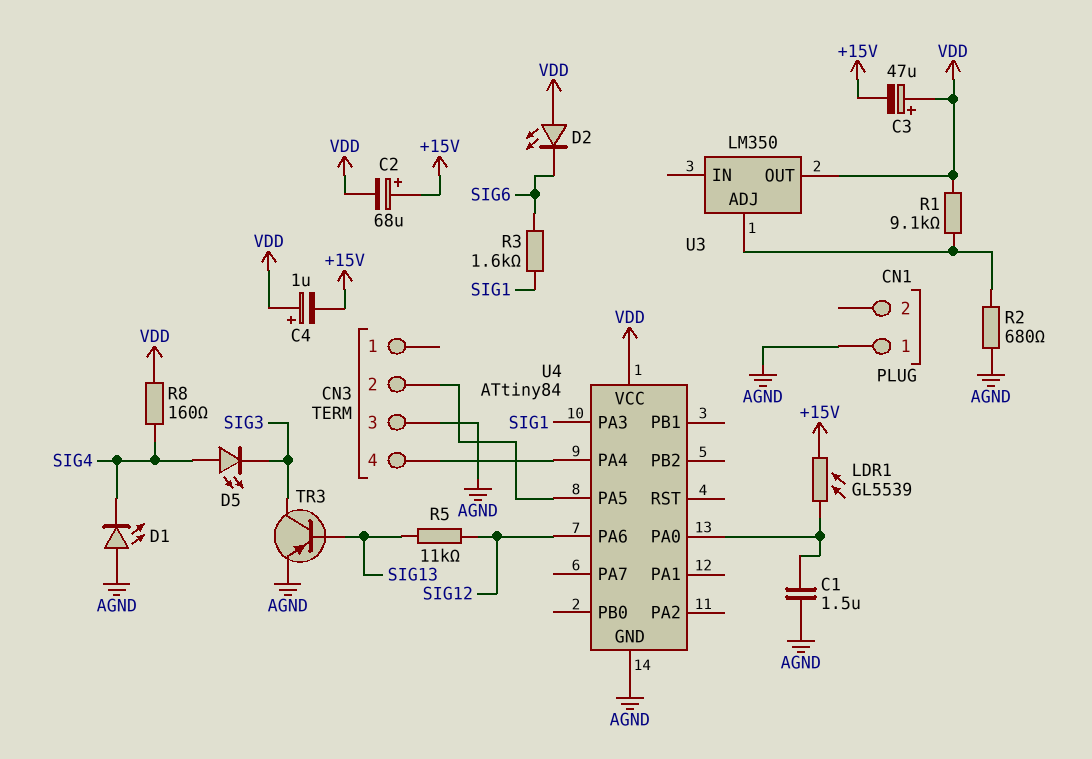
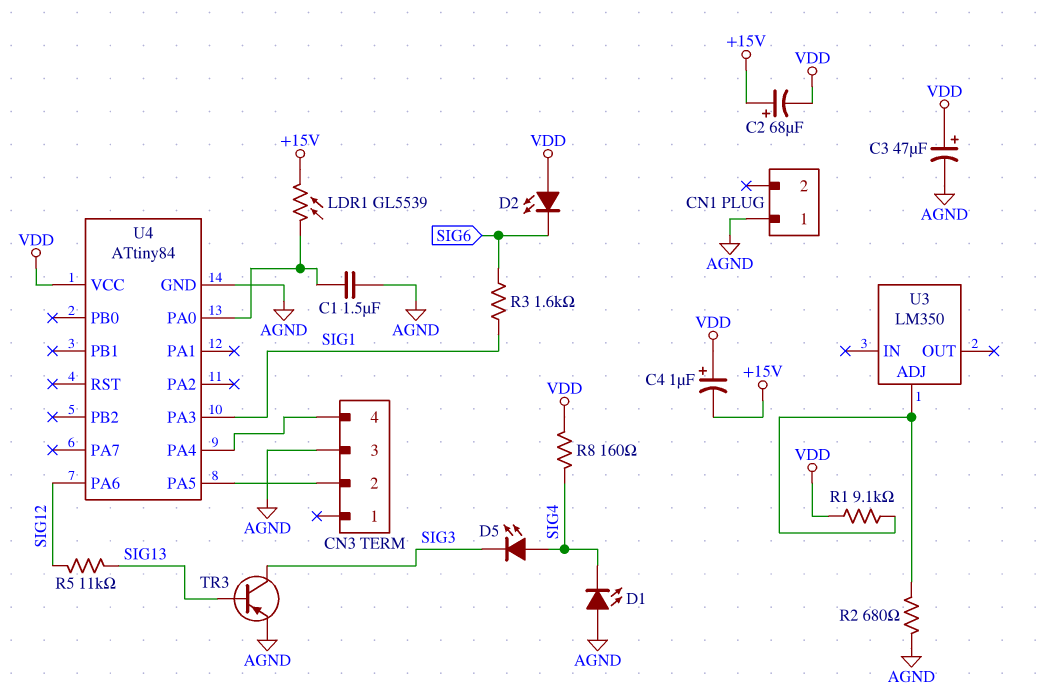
C3: 47uF (plus VDD, minus +15V) -> 47uF (plus VDD, minus AGND)
U3 pin OUT: VDD -> none

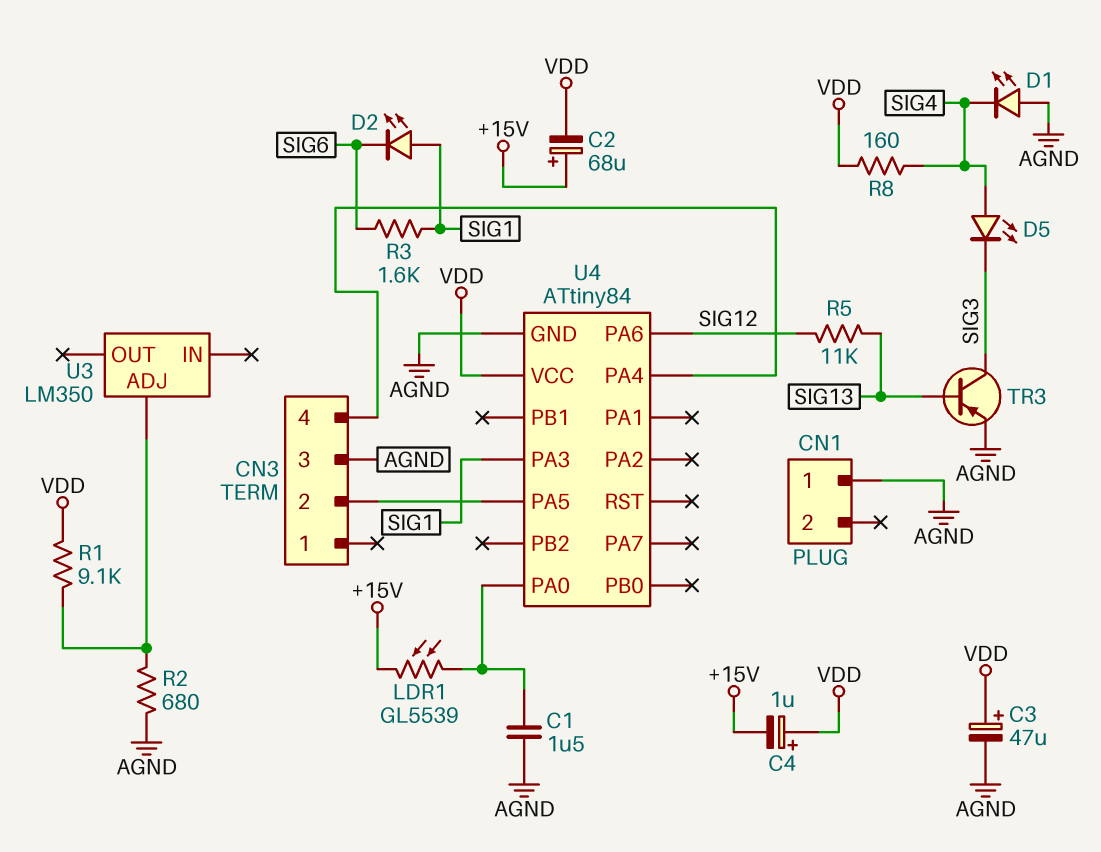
D2: LED (A VDD, K SIG6) -> LED (A SIG1, K SIG6)

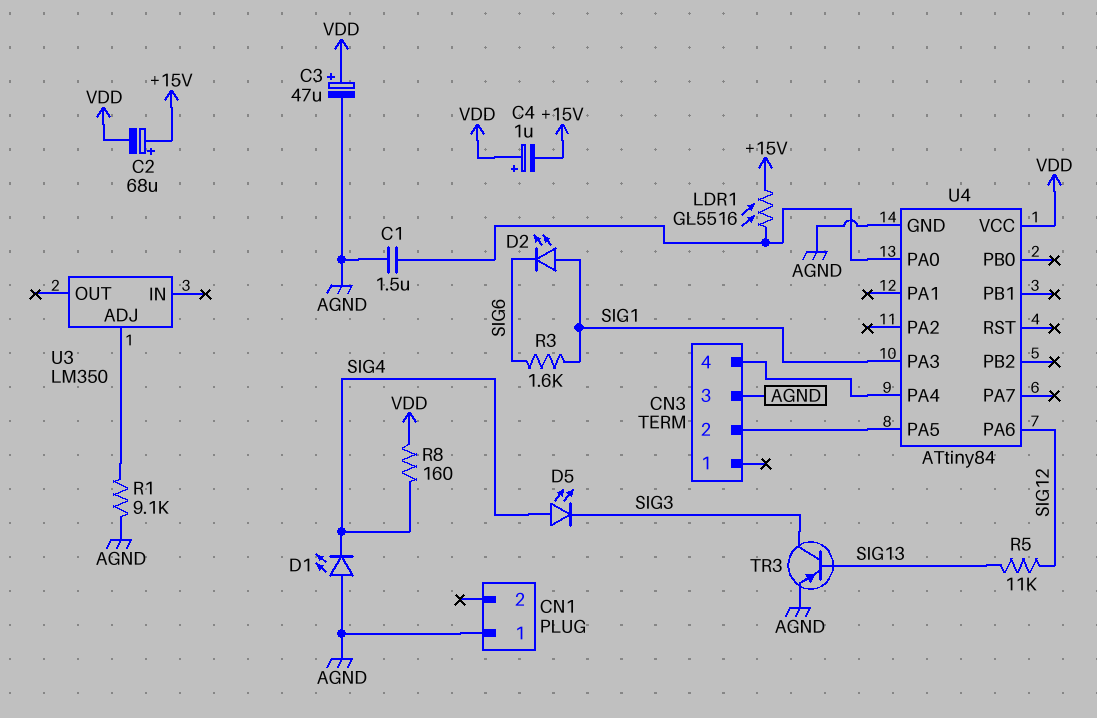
LDR1: GL5539 (+15V, U4/PA0) -> GL5516 (+15V, U4/PA0)
R1: 9.1k (U3/ADJ, VDD) -> 9.1k (AGND, U3/ADJ)
R2: 680 (AGND, U3/ADJ) -> none

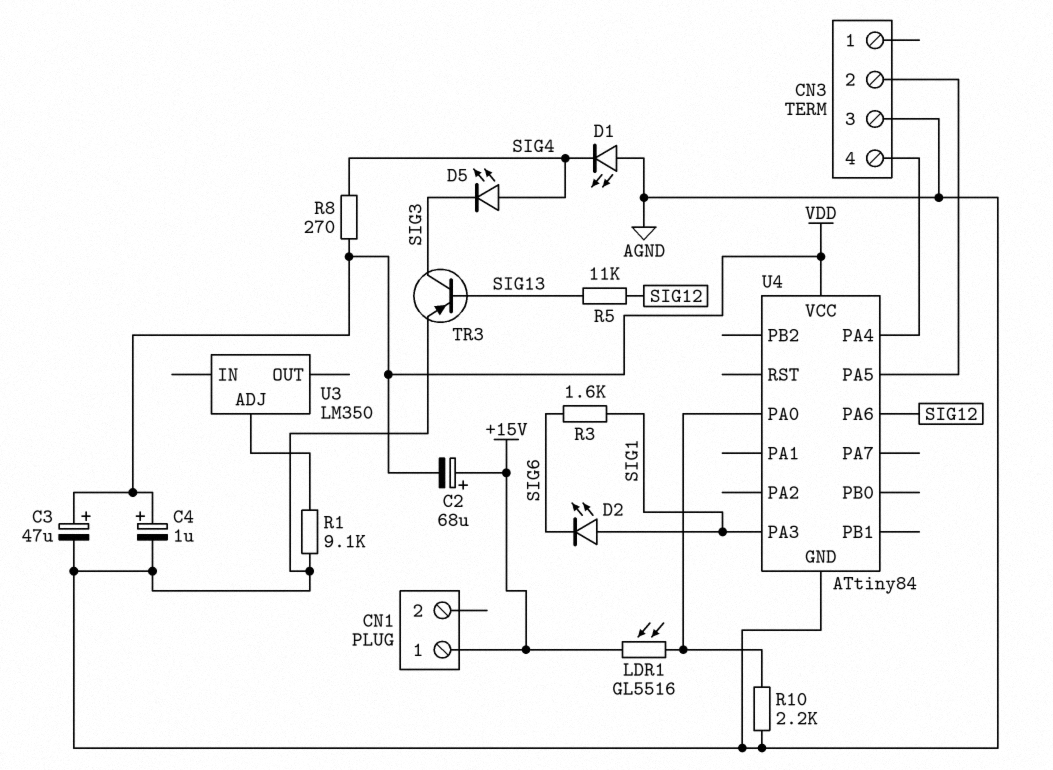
C1: 1.5uF (AGND, U4/PA0) -> none
C4: 1uF (plus VDD, minus +15V) -> 1uF (plus VDD, minus AGND)
CN1 pin 1: AGND -> +15V
R8: 160 (SIG4, VDD) -> 270 (SIG4, VDD)
R10: none -> 2.2k (AGND, U4/PA0)

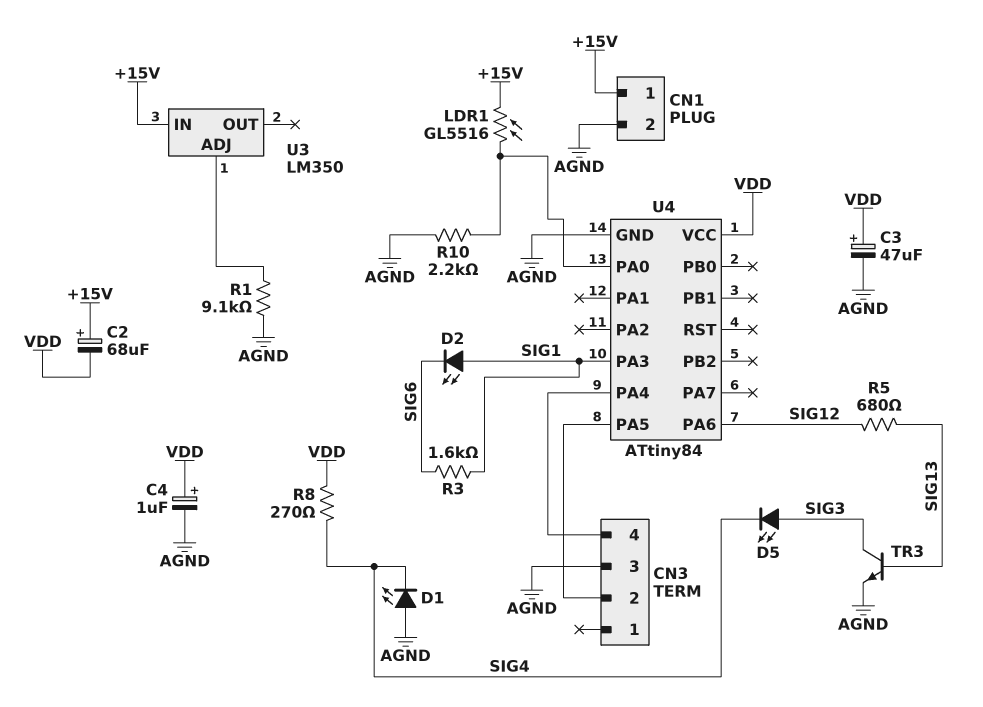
CN1 pin 2: none -> AGND
D5: LED (A SIG4, K SIG3) -> LED (A SIG3, K SIG4)
R5: 11k (SIG12, SIG13) -> 680 (SIG12, SIG13)
TR3: PNP (B SIG13, C SIG3, E AGND) -> NPN (B SIG13, C SIG3, E AGND)
U3 pin IN: none -> +15V

